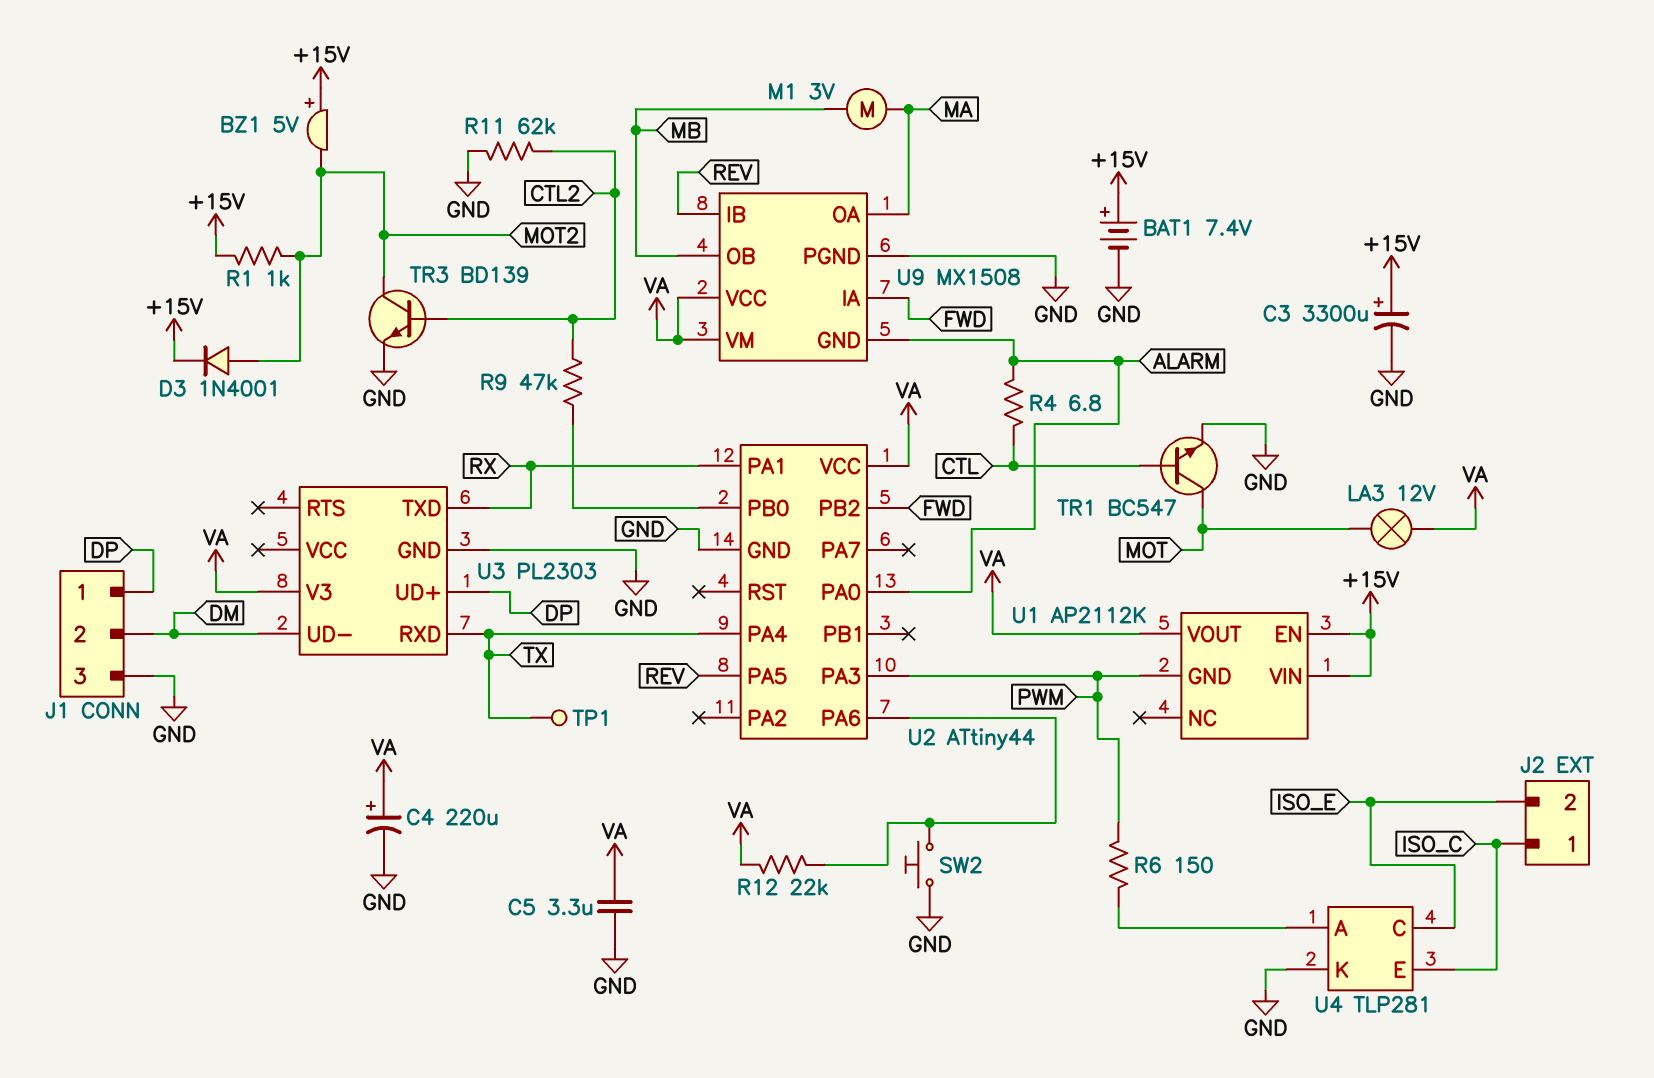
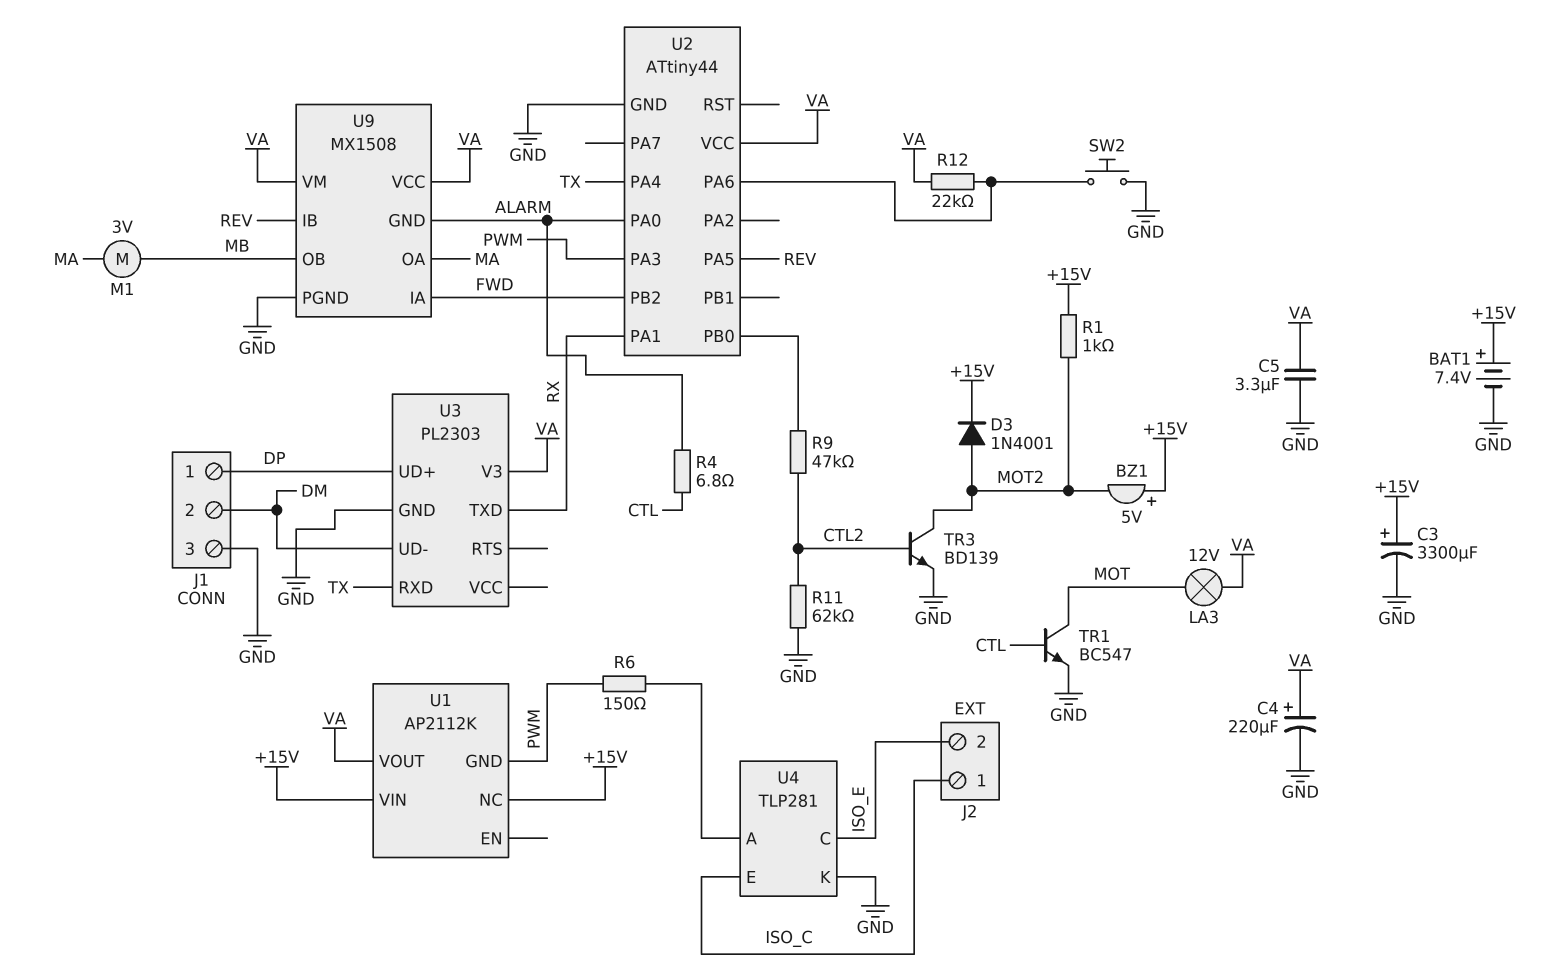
TP1: test point (TX) -> none
U1 pin EN: +15V -> none
U1 pin NC: none -> +15V

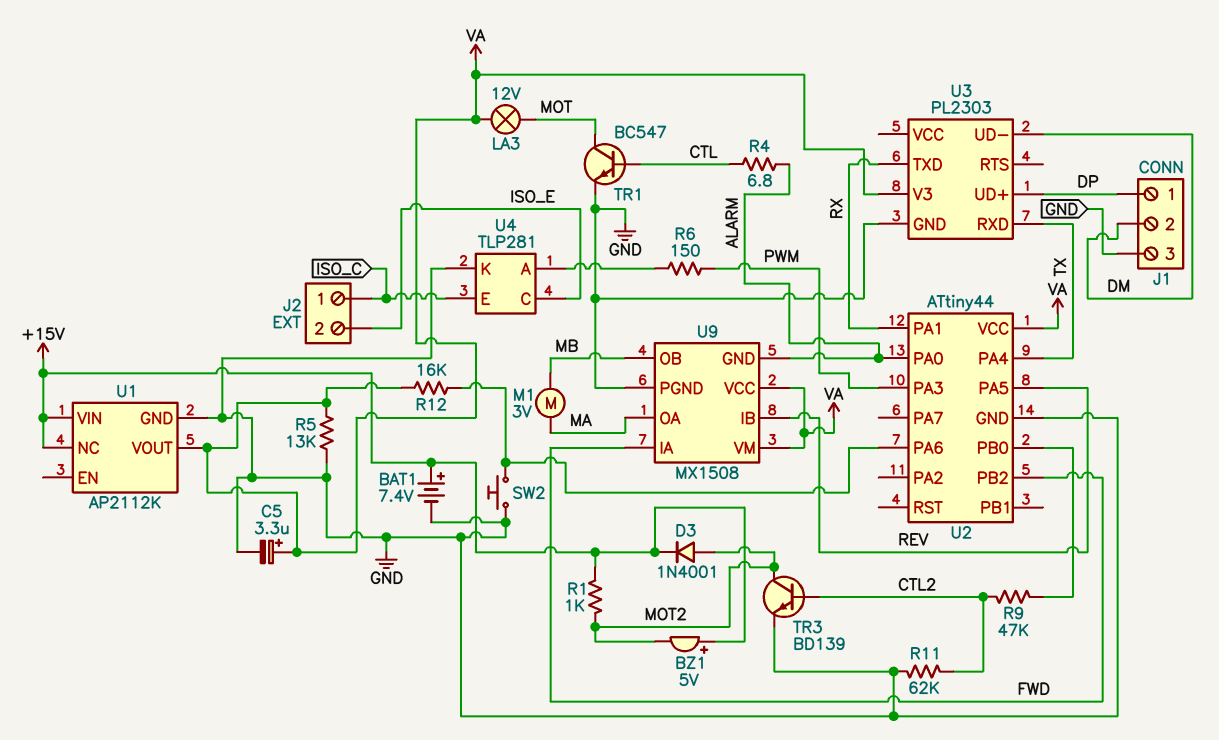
C3: 3300uF (plus +15V, minus GND) -> none
C4: 220uF (plus VA, minus GND) -> none
C5: 3.3uF (GND, VA) -> 3.3uF (plus VA, minus GND)
R5: none -> 13k (GND, VA)
R12: 22k (U2/PA6, VA) -> 16k (U2/PA6, VA)
U1 pin GND: PWM -> GND

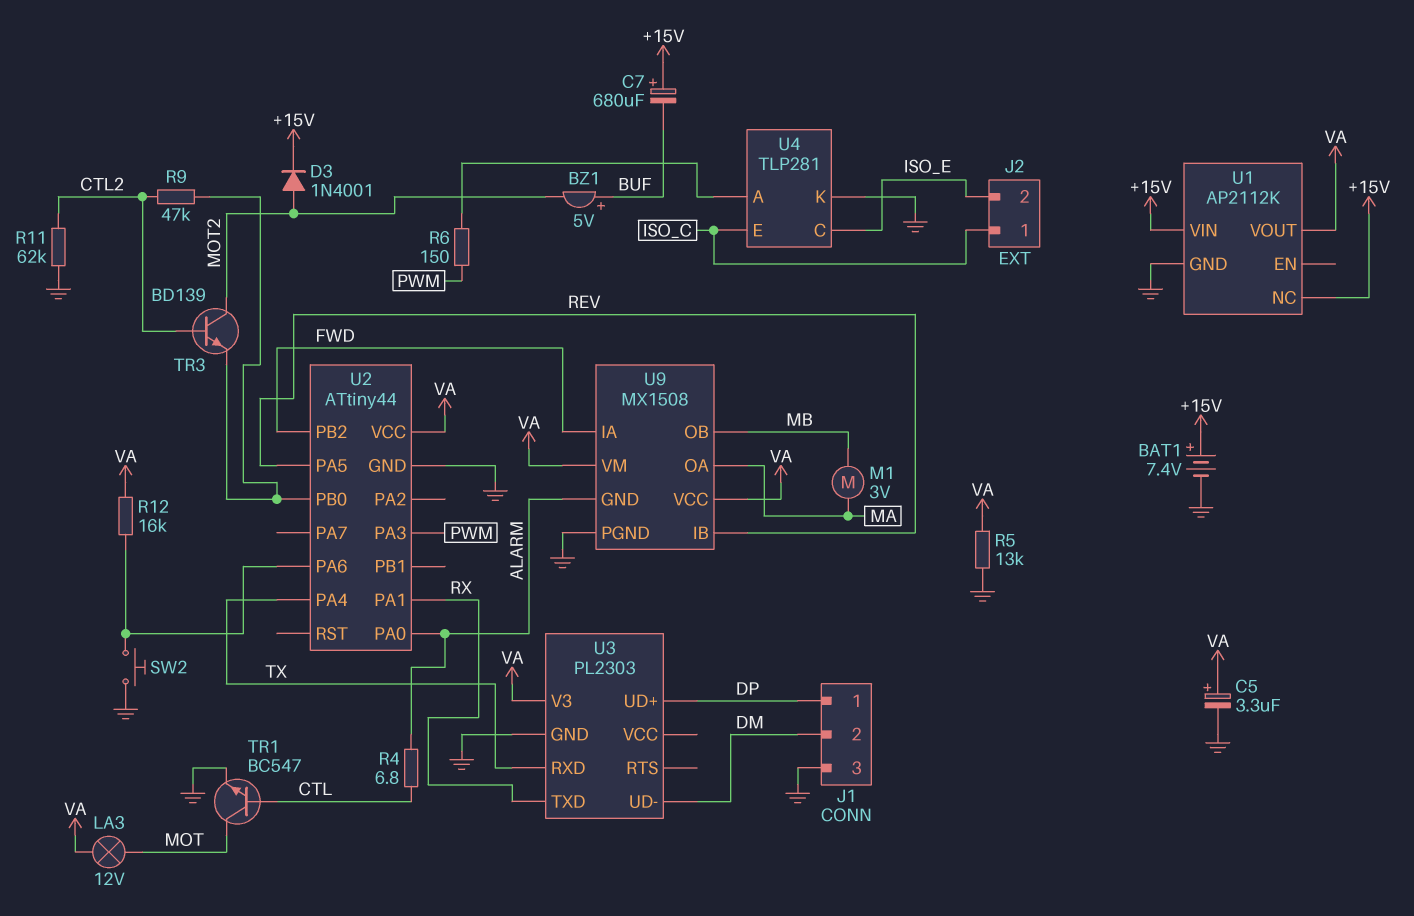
BZ1: buzzer 5V (plus +15V, minus MOT2) -> buzzer 5V (plus BUF, minus MOT2)
C7: none -> 680uF (plus +15V, minus BUF)
R1: 1k (+15V, MOT2) -> none
TR3: NPN BD139 (B CTL2, C MOT2, E GND) -> NPN BD139 (B CTL2, C MOT2, E U2/PB0)

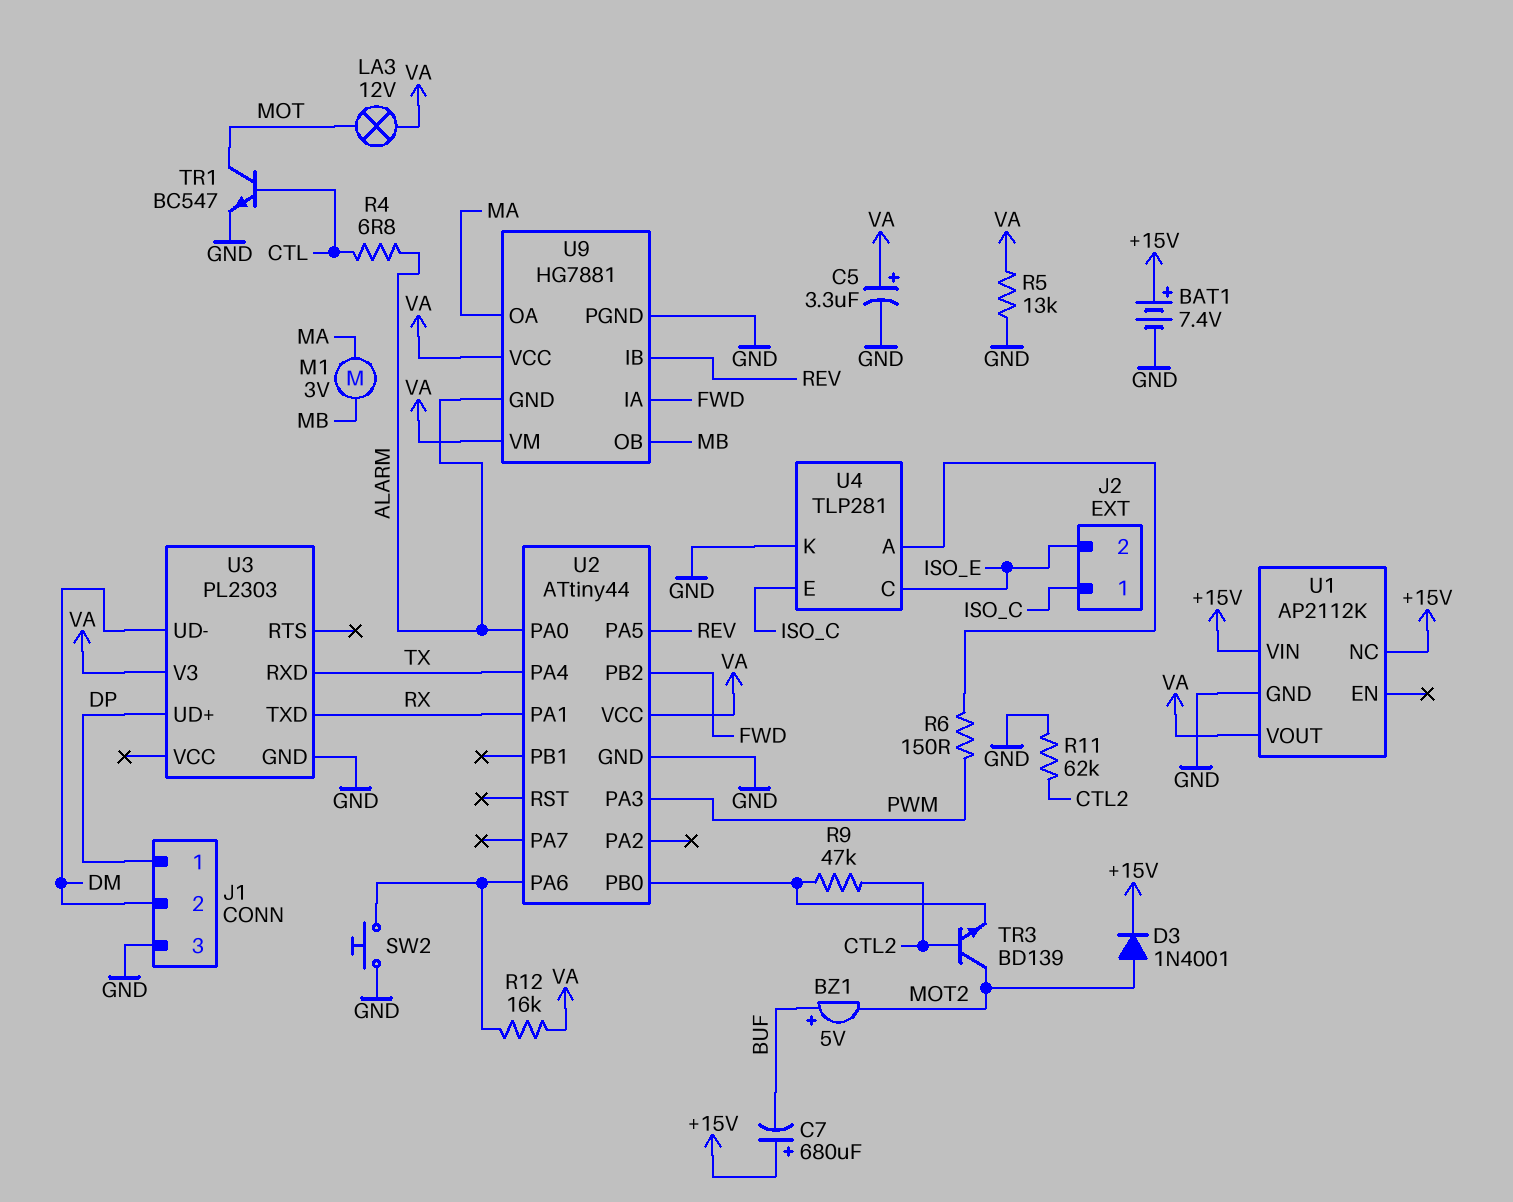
U9: MX1508 -> HG7881

